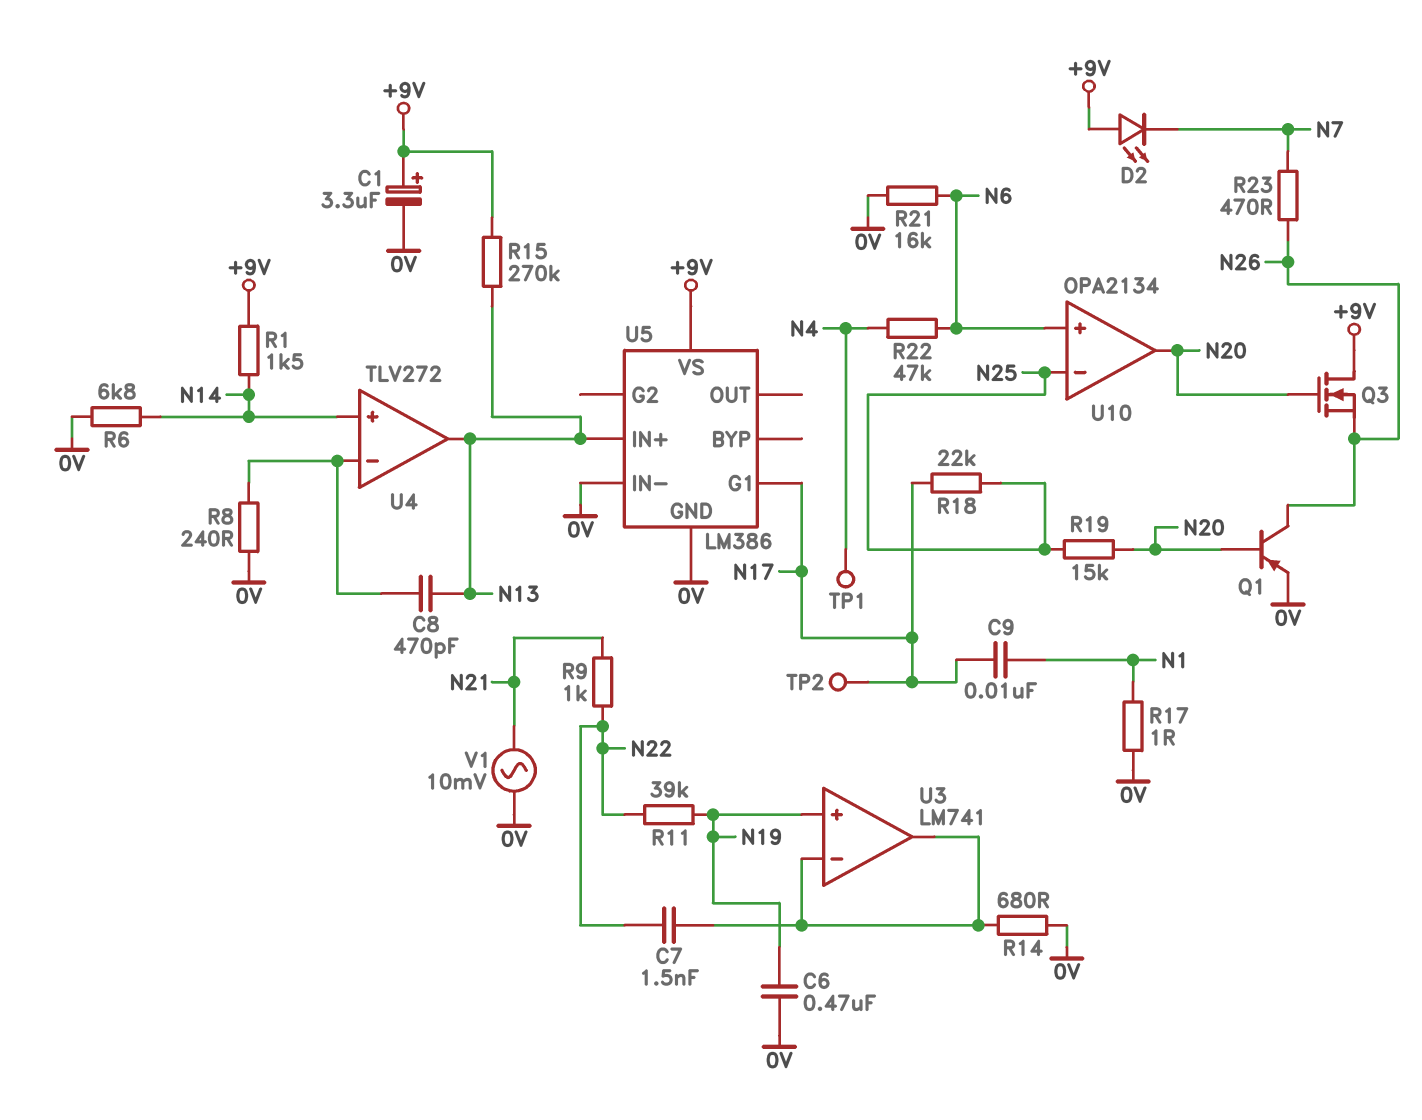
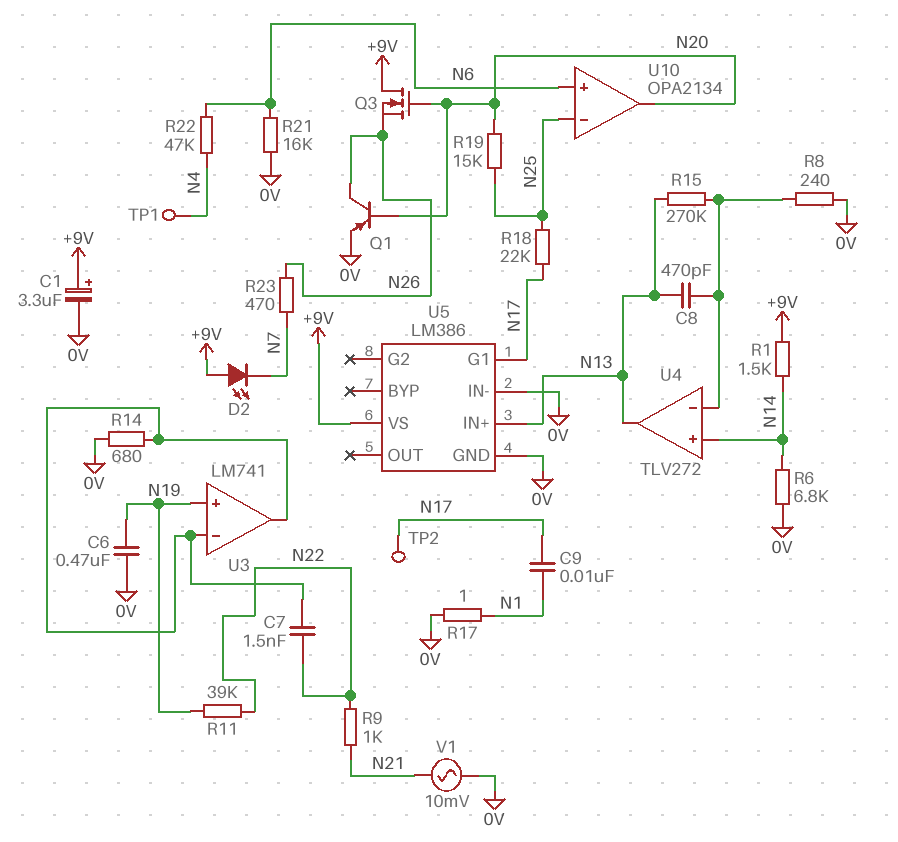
R15: 270k (+9V, N13) -> 270k (N13, U4/in-)

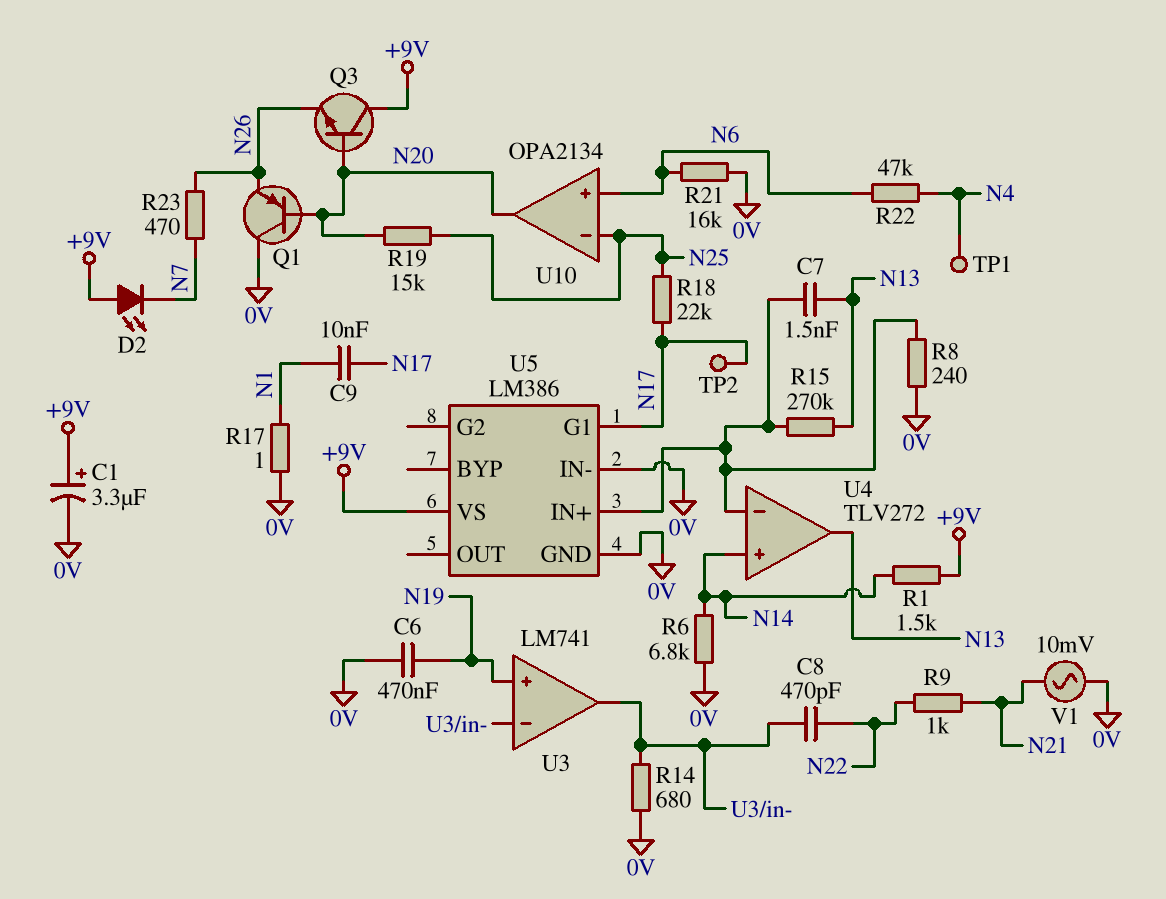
C7: 1.5nF (N22, U3/in-) -> 1.5nF (N13, U4/in-)
C8: 470pF (N13, U4/in-) -> 470pF (N22, U3/in-)
Q1: PNP (B N20, C N26, E 0V) -> PNP (B N20, C 0V, E N26)
Q3: NMOS (G N20, D +9V, S N26) -> NPN (B N20, C +9V, E N26)
R11: 39k (N19, N22) -> none
U5 pin IN+: N13 -> U4/in-

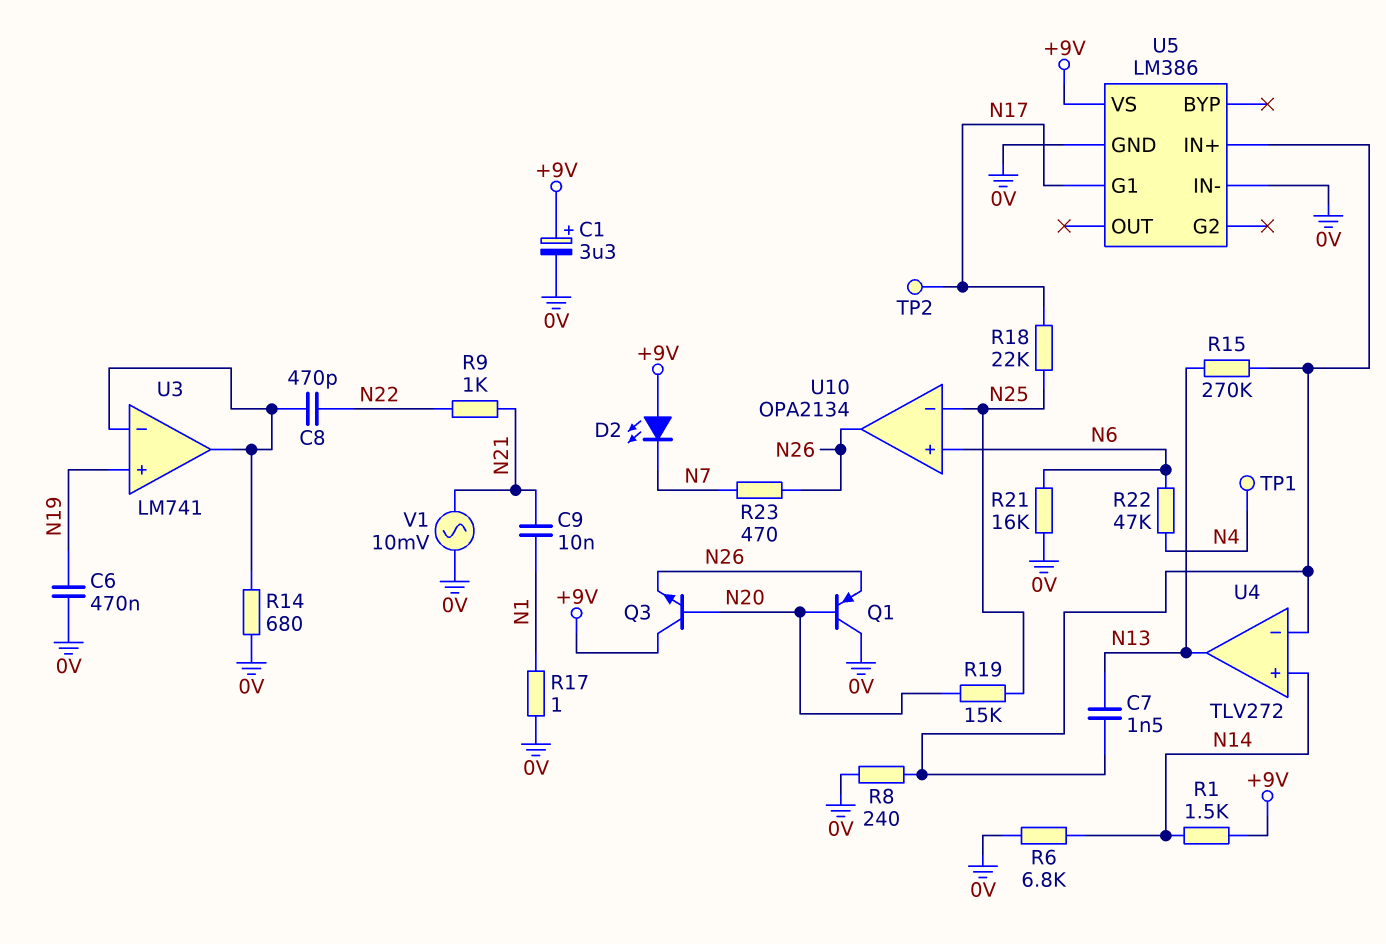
C9: 10nF (N1, N17) -> 10nF (N1, N21)
U10 pin out: N20 -> N26

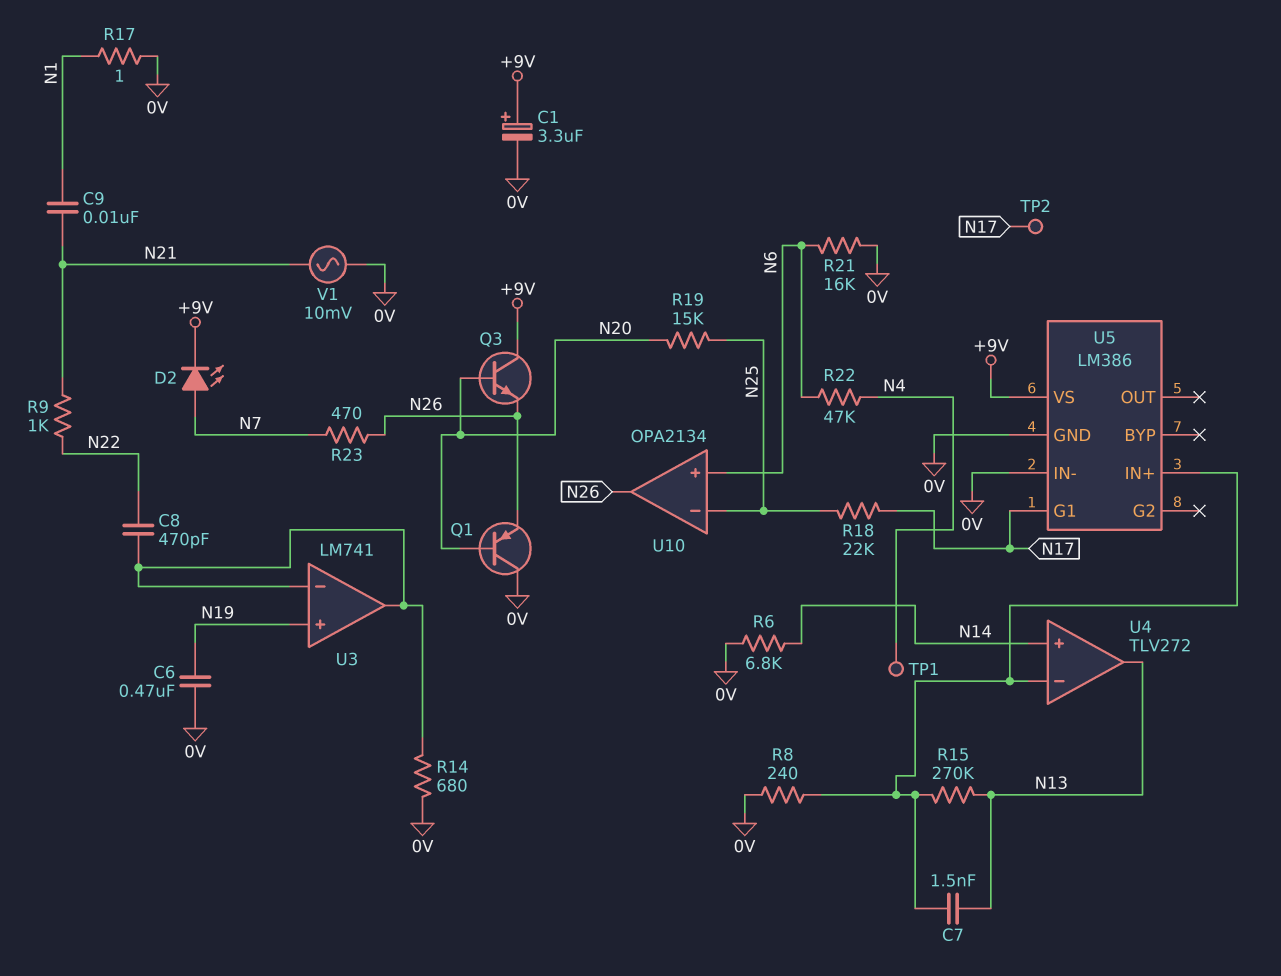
D2: LED (A +9V, K N7) -> LED (A N7, K +9V)
R1: 1.5k (+9V, N14) -> none

